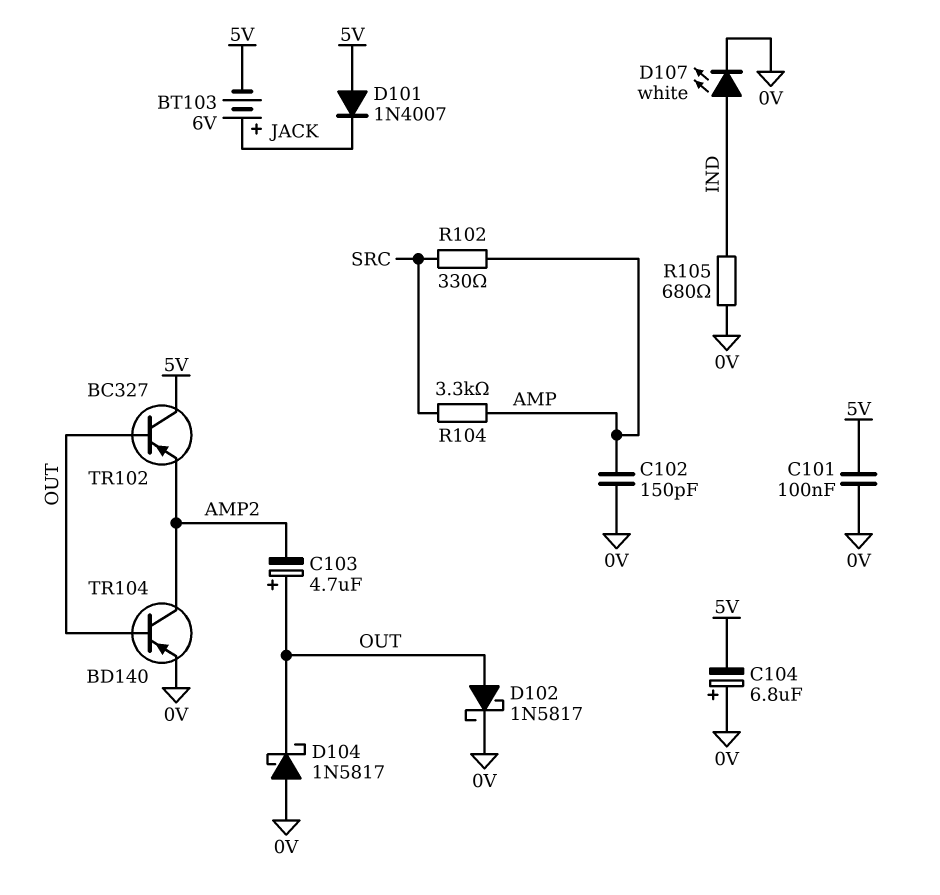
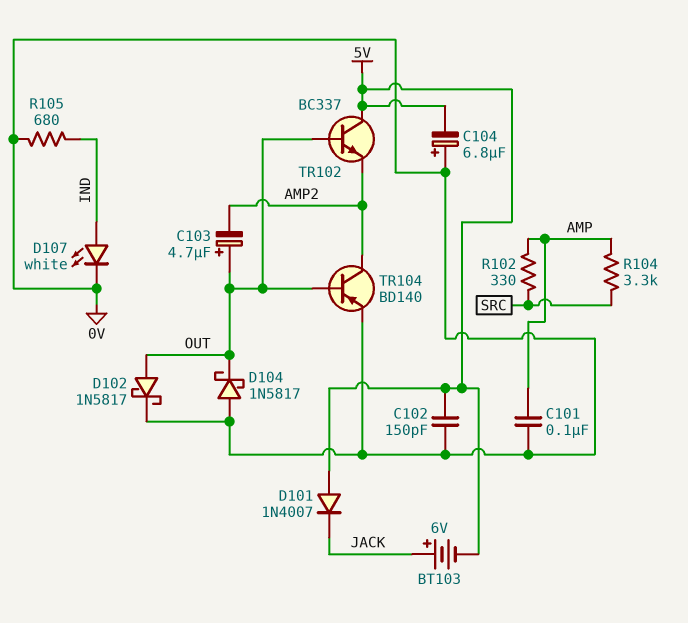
C101: 100nF (0V, 5V) -> 100nF (0V, AMP)
C102: 150pF (0V, AMP) -> 150pF (0V, 5V)
TR102: PNP BC327 (B OUT, C 5V, E AMP2) -> NPN BC337 (B OUT, C 5V, E AMP2)

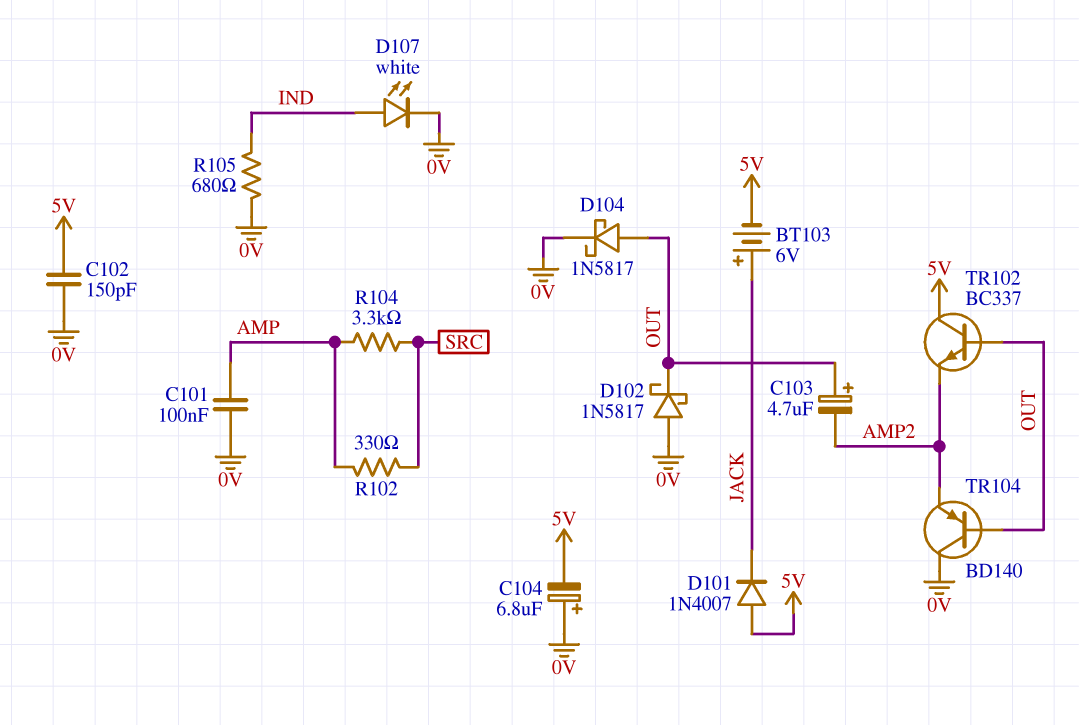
D102: schottky 1N5817 (A OUT, K 0V) -> schottky 1N5817 (A 0V, K OUT)
D104: schottky 1N5817 (A 0V, K OUT) -> schottky 1N5817 (A OUT, K 0V)
TR104: PNP BD140 (B OUT, C AMP2, E 0V) -> PNP BD140 (B OUT, C 0V, E AMP2)

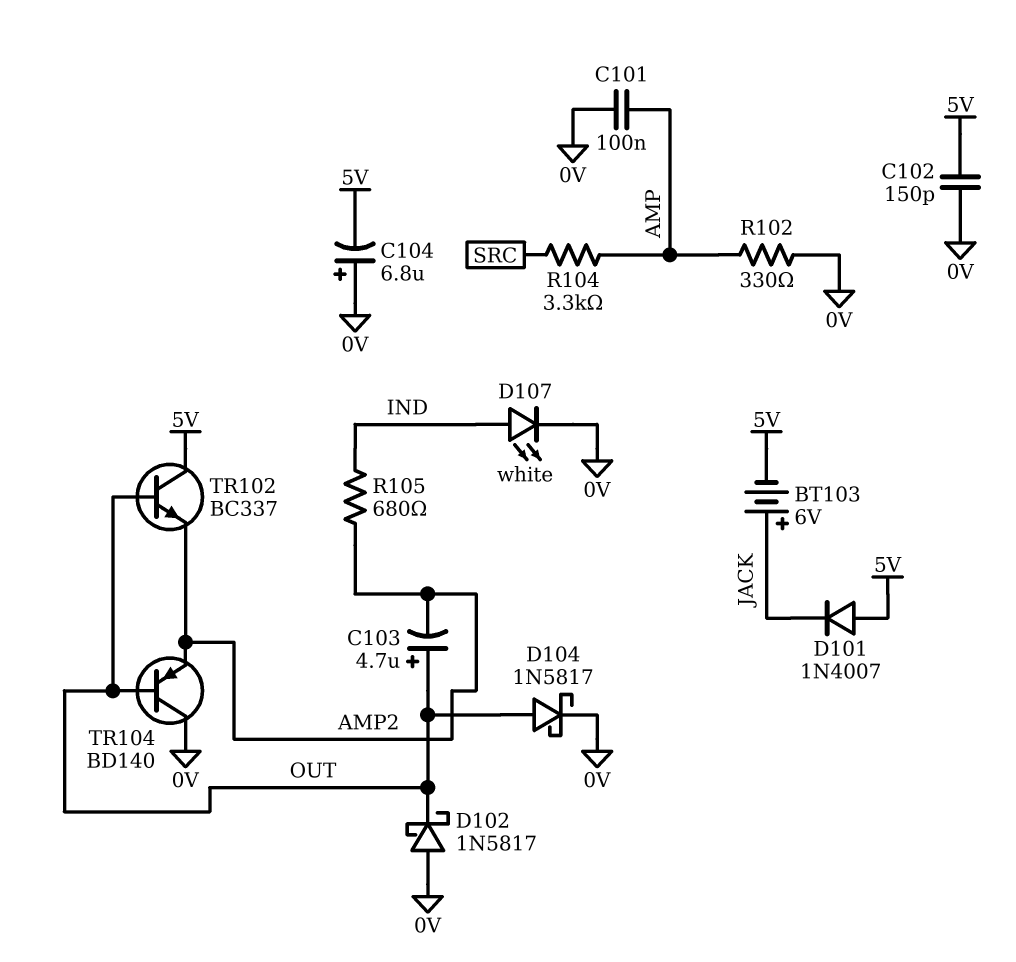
R102: 330 (AMP, SRC) -> 330 (0V, AMP)
R105: 680 (0V, IND) -> 680 (AMP2, IND)

